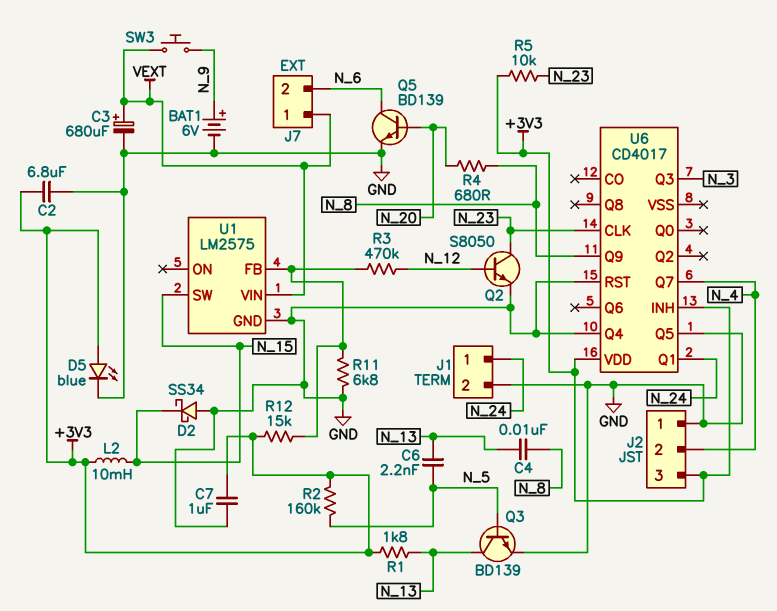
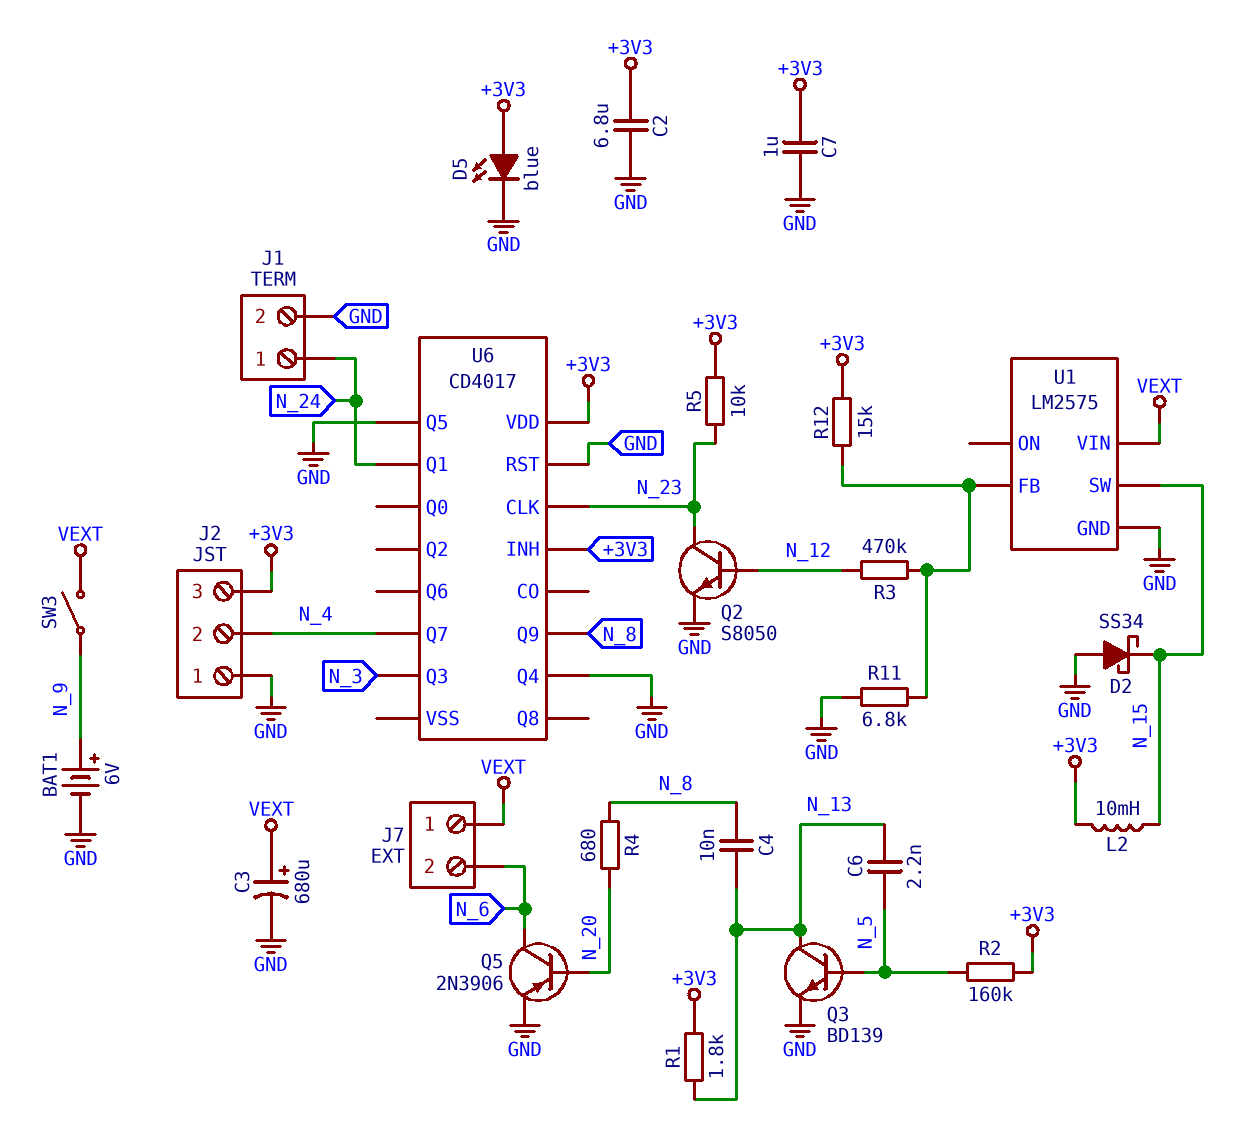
Q5: NPN BD139 (B N_20, C N_6, E GND) -> PNP 2N3906 (B N_20, C N_6, E GND)
SW3: button (N_9, VEXT) -> switch (N_9, VEXT)

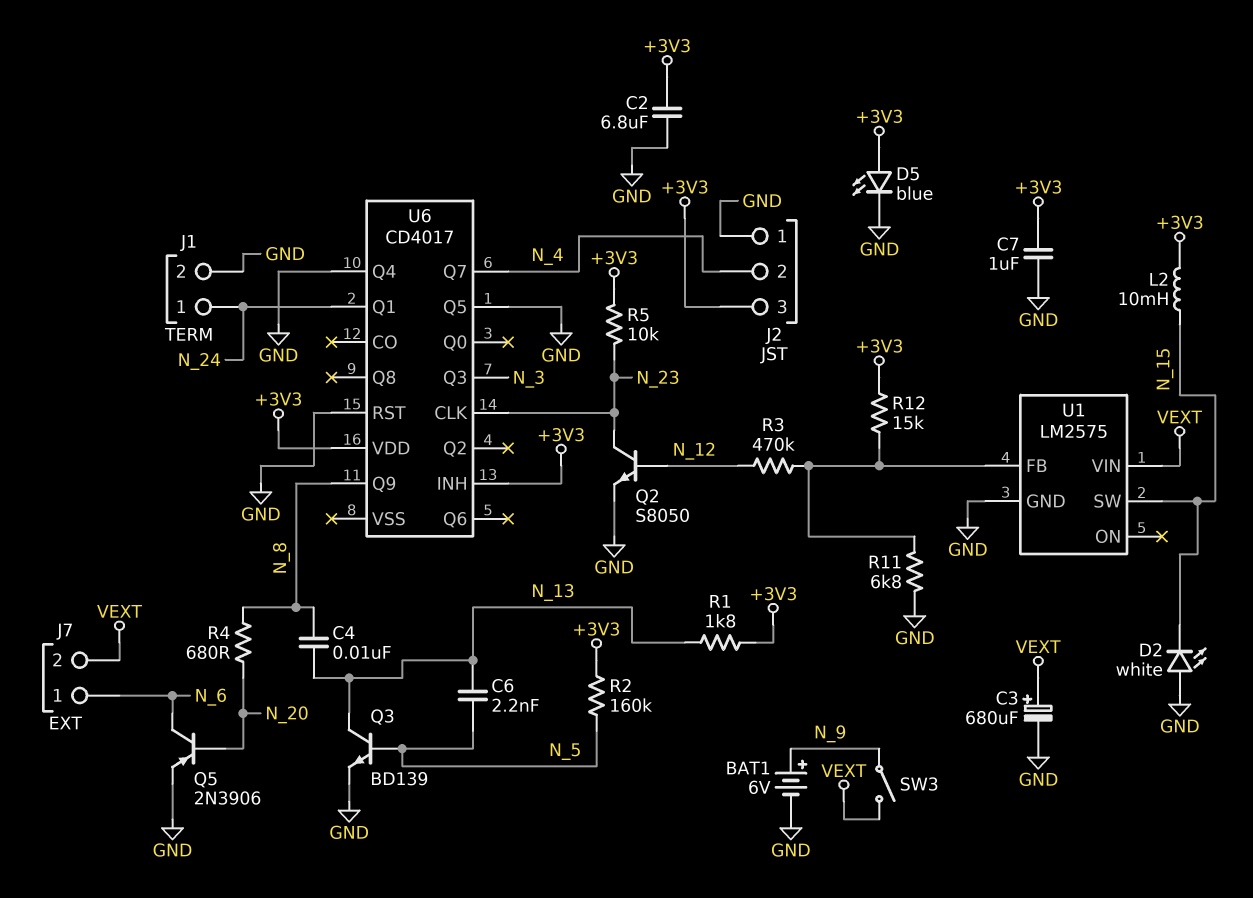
D2: schottky SS34 (A GND, K N_15) -> LED white (A GND, K N_15)
J7 pin 1: VEXT -> N_6
J7 pin 2: N_6 -> VEXT

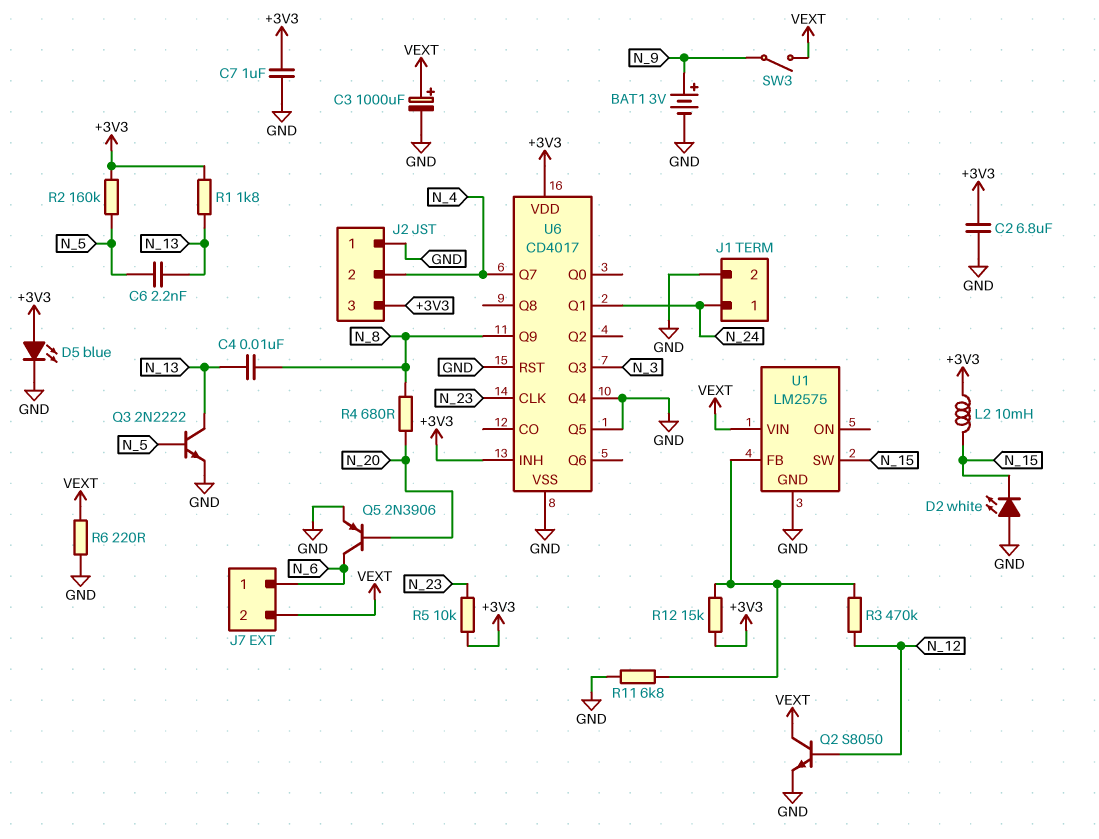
BAT1: 6V (plus N_9, minus GND) -> 3V (plus N_9, minus GND)
C3: 680uF (plus VEXT, minus GND) -> 1000uF (plus VEXT, minus GND)
Q2: NPN S8050 (B N_12, C N_23, E GND) -> NPN S8050 (B N_12, C VEXT, E GND)
Q3: NPN BD139 (B N_5, C N_13, E GND) -> NPN 2N2222 (B N_5, C N_13, E GND)
R6: none -> 220 (GND, VEXT)
U6 pin VSS: none -> GND

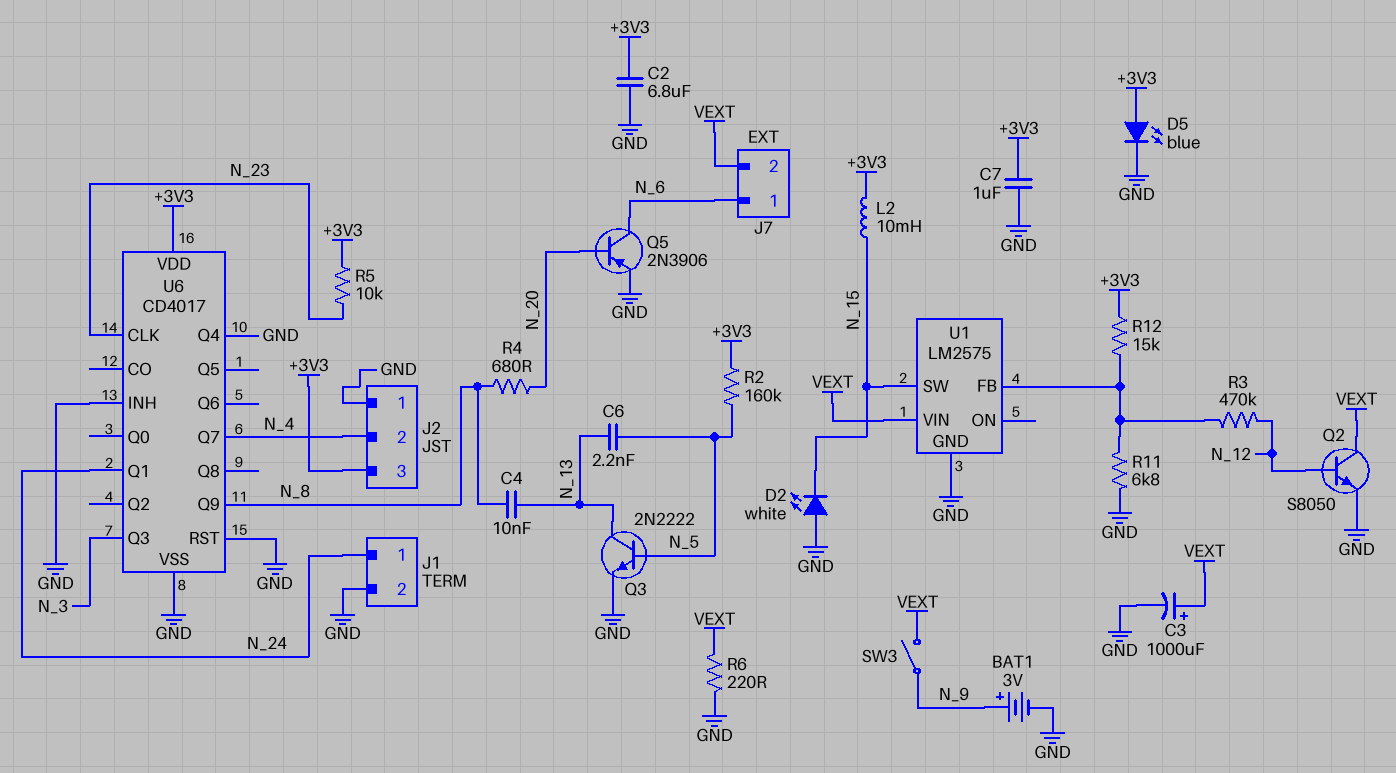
R1: 1.8k (+3V3, N_13) -> none
U6 pin INH: +3V3 -> GND
U6 pin Q5: GND -> none

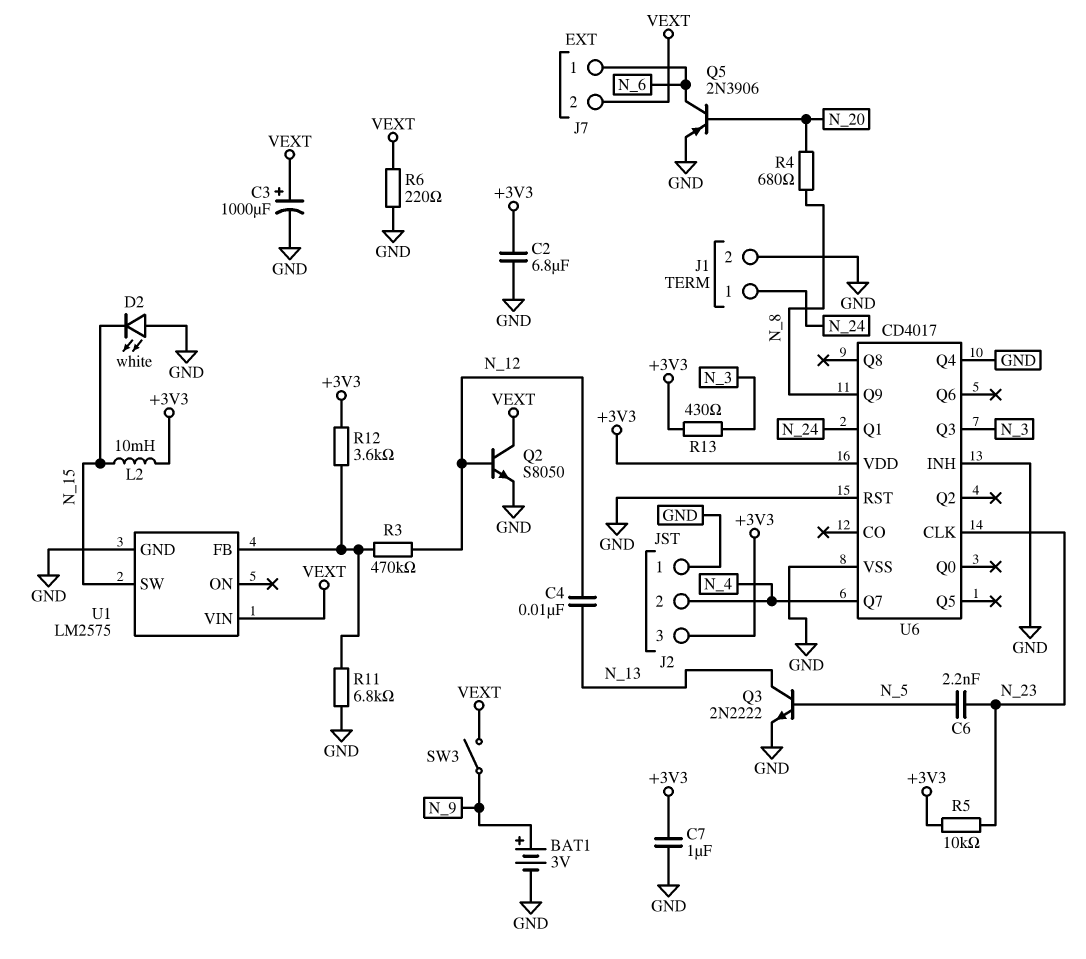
C4: 10nF (N_8, N_13) -> 10nF (N_12, N_13)
C6: 2.2nF (N_5, N_13) -> 2.2nF (N_5, N_23)
D5: LED blue (A +3V3, K GND) -> none
R2: 160k (+3V3, N_5) -> none
R12: 15k (+3V3, U1/FB) -> 3.6k (+3V3, U1/FB)
R13: none -> 430 (+3V3, N_3)

